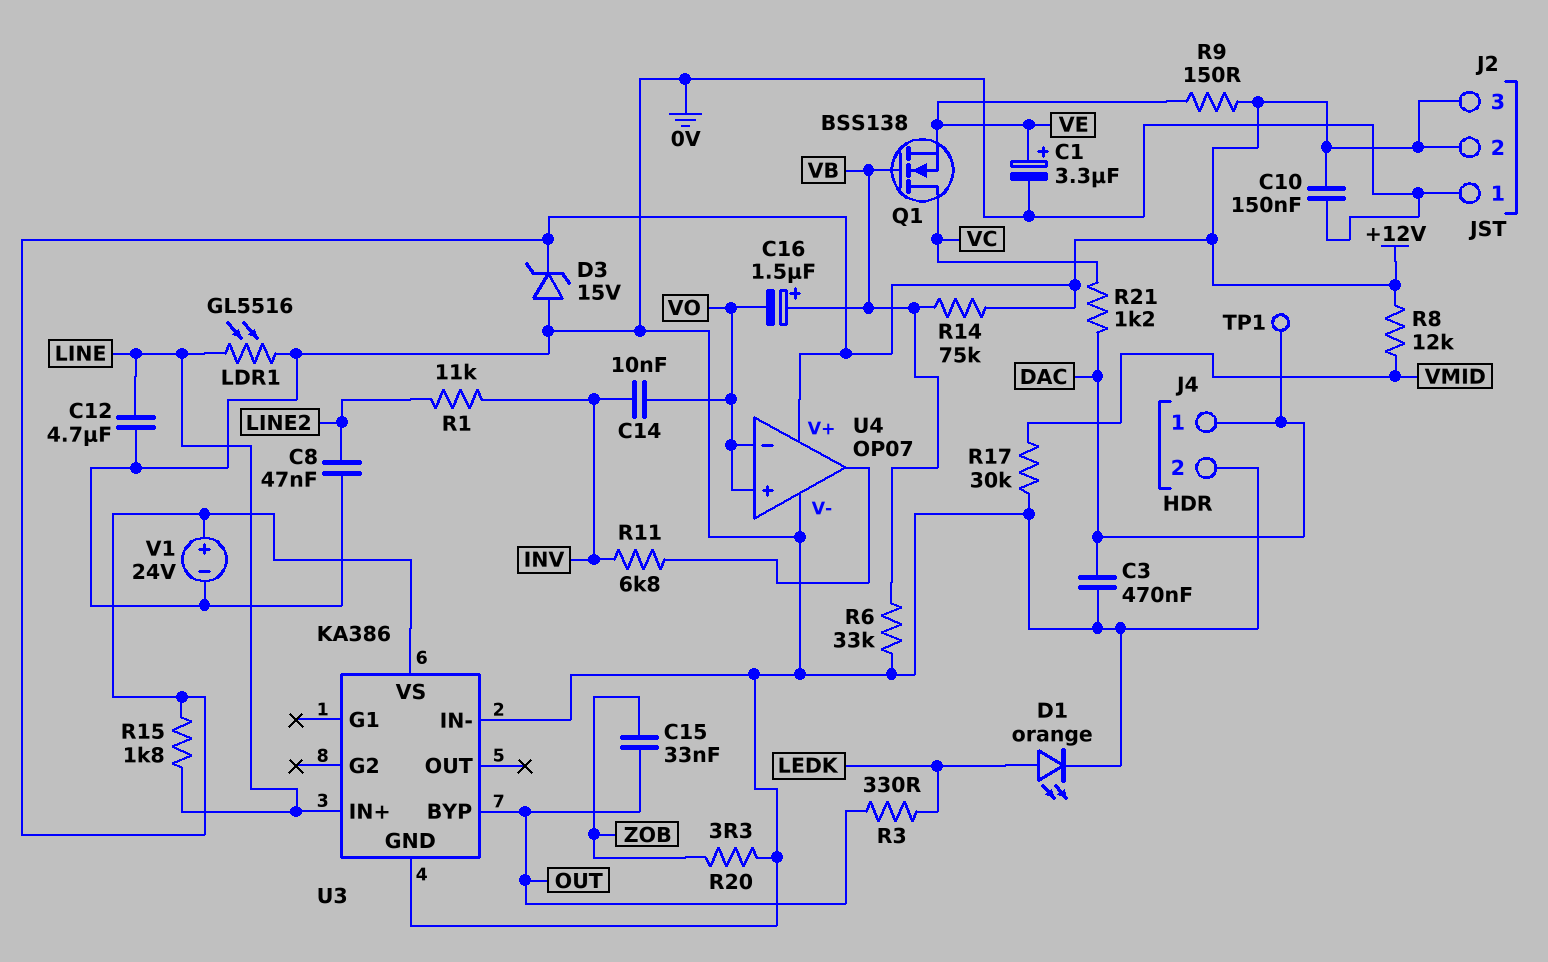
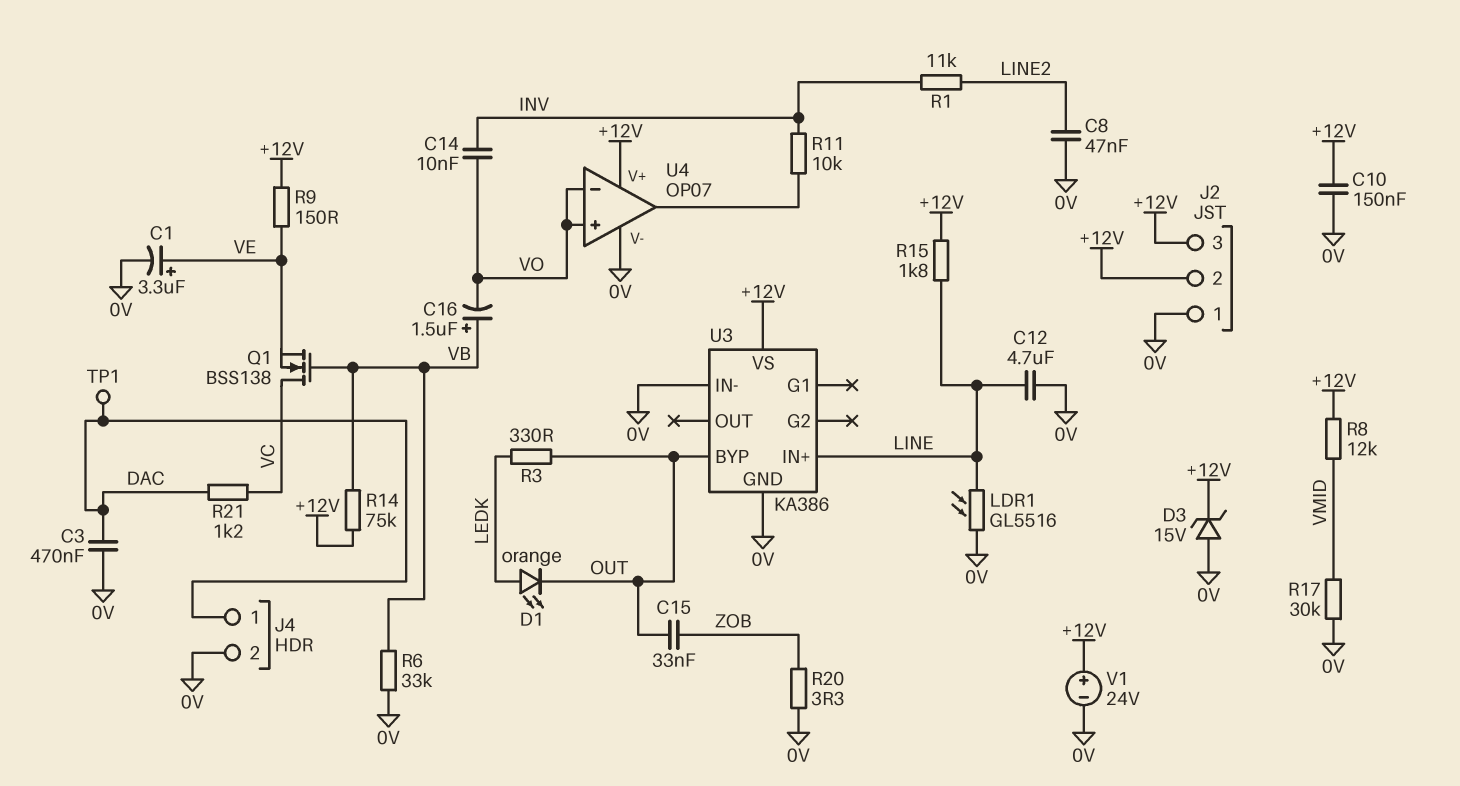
D1: LED orange (A LEDK, K 0V) -> LED orange (A LEDK, K OUT)
R11: 6.8k (INV, U4/out) -> 10k (INV, U4/out)

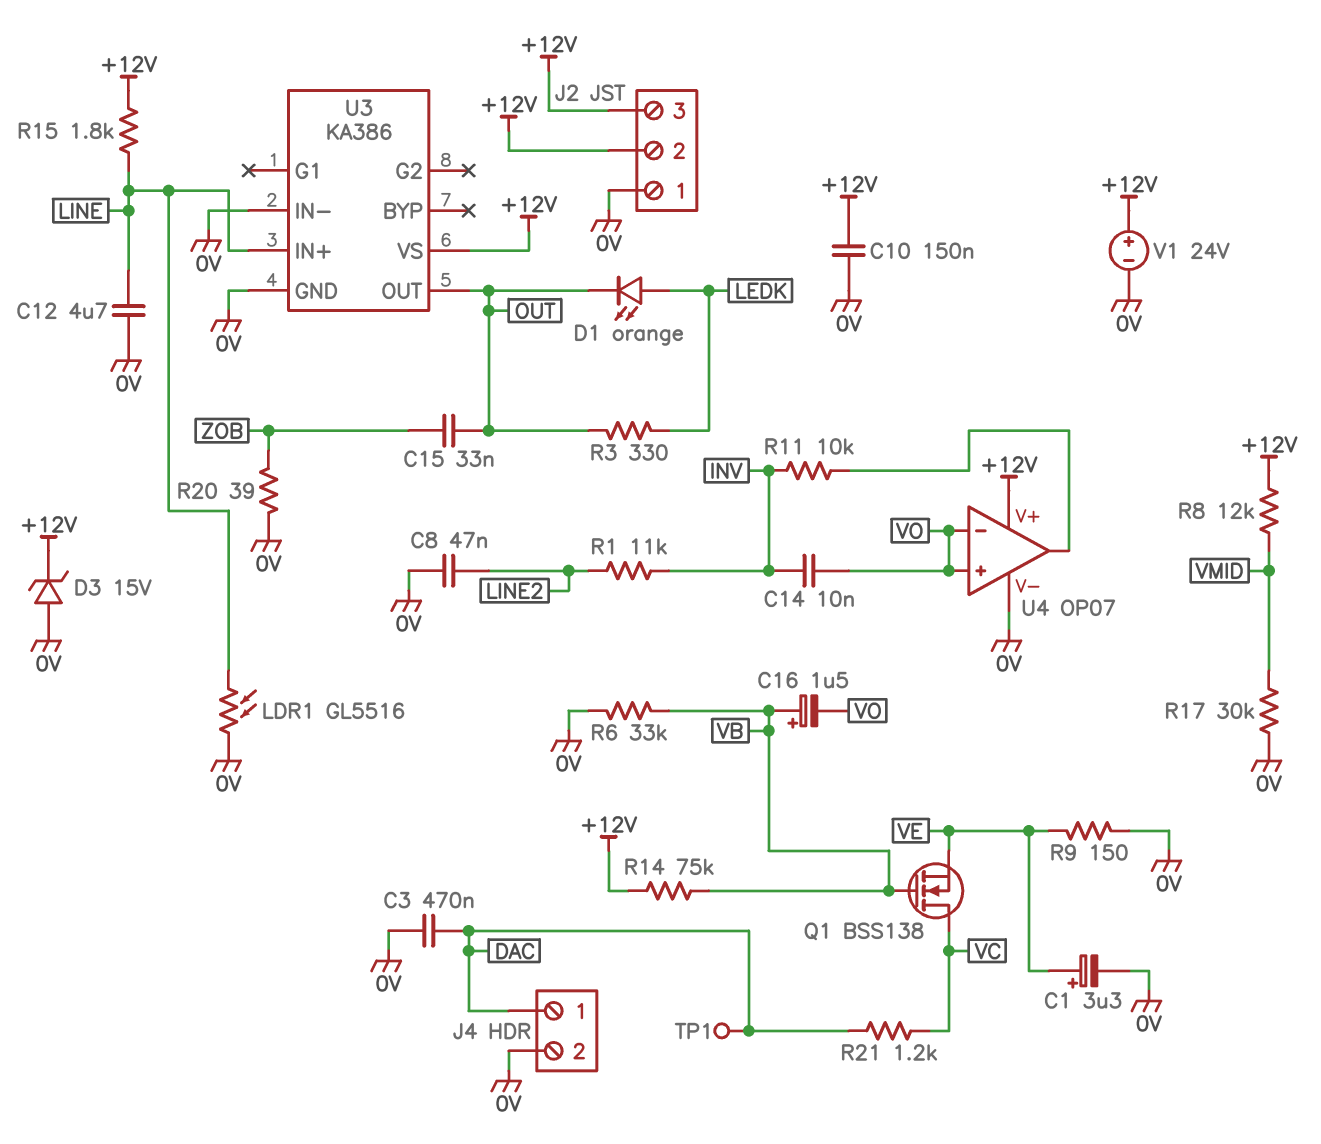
R9: 150 (+12V, VE) -> 150 (0V, VE)
R20: 3.3 (0V, ZOB) -> 39 (0V, ZOB)
U3 pin BYP: OUT -> none
U3 pin OUT: none -> OUT

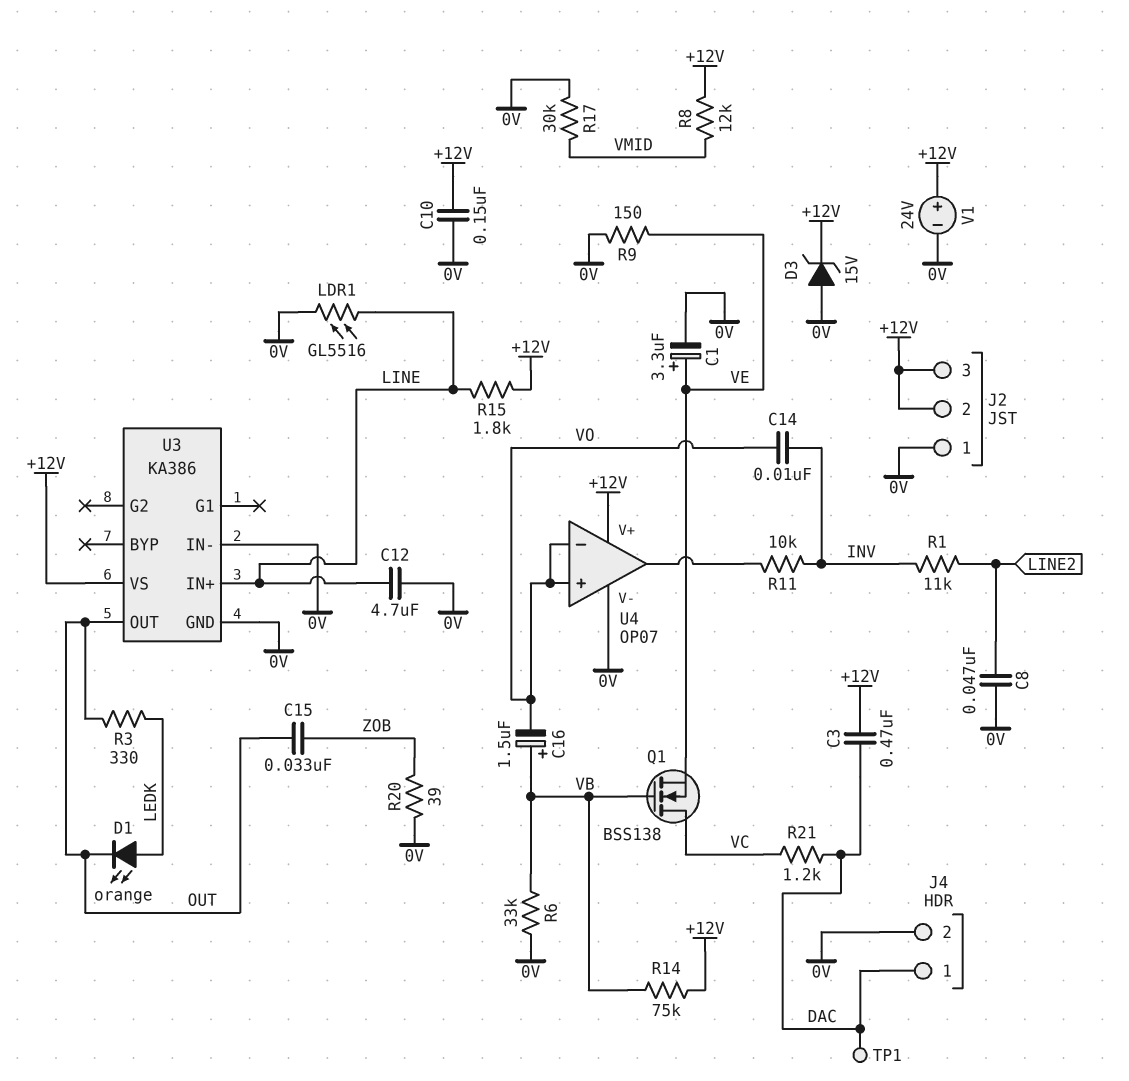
C3: 470nF (0V, DAC) -> 470nF (+12V, DAC)

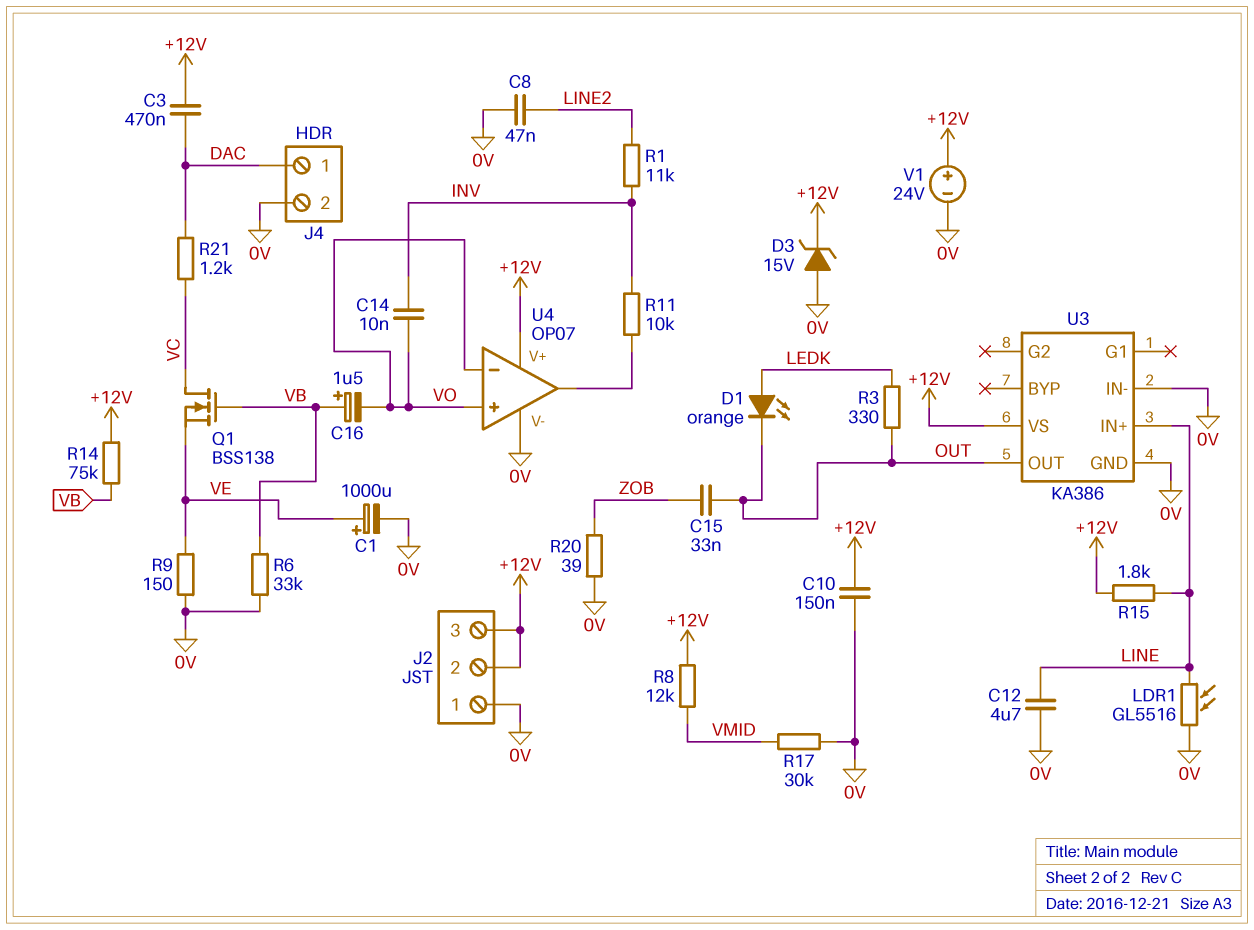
C1: 3.3uF (plus VE, minus 0V) -> 1000uF (plus VE, minus 0V)
TP1: test point (DAC) -> none

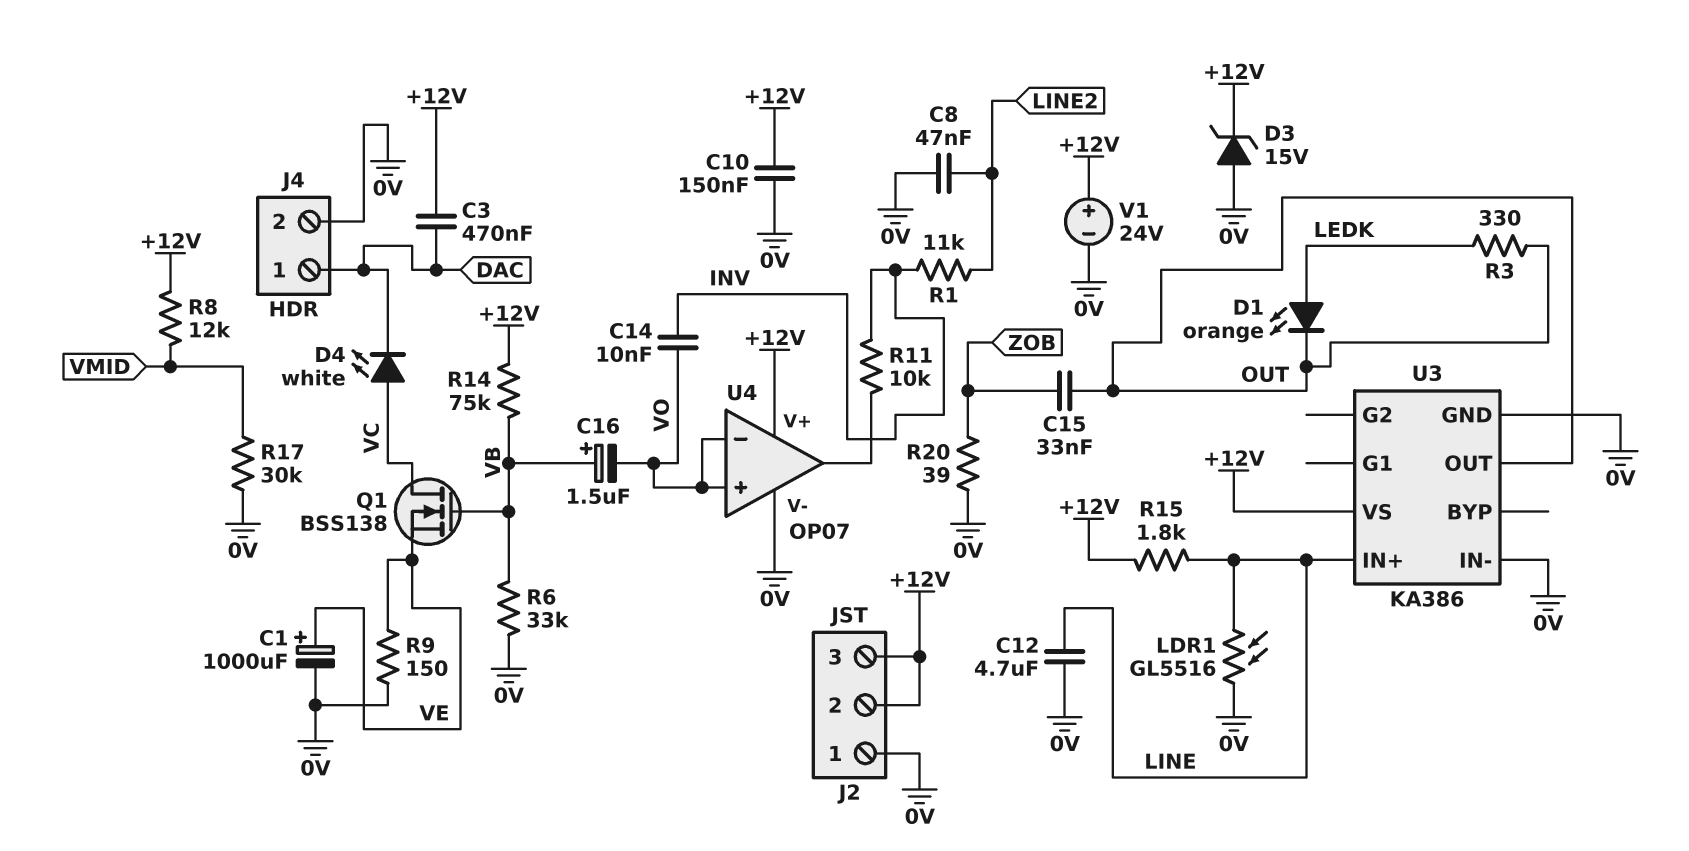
D4: none -> LED white (A VC, K DAC)
R21: 1.2k (DAC, VC) -> none

